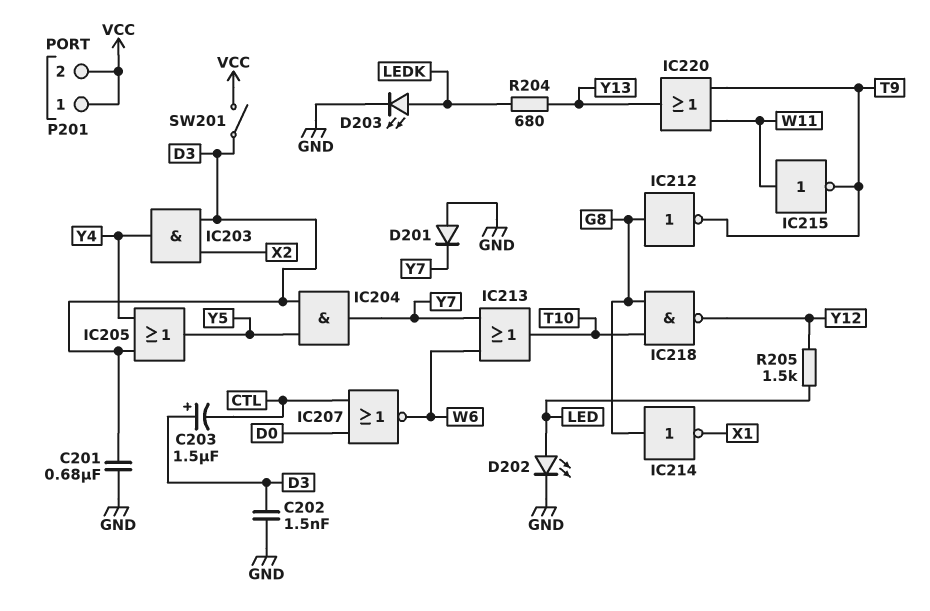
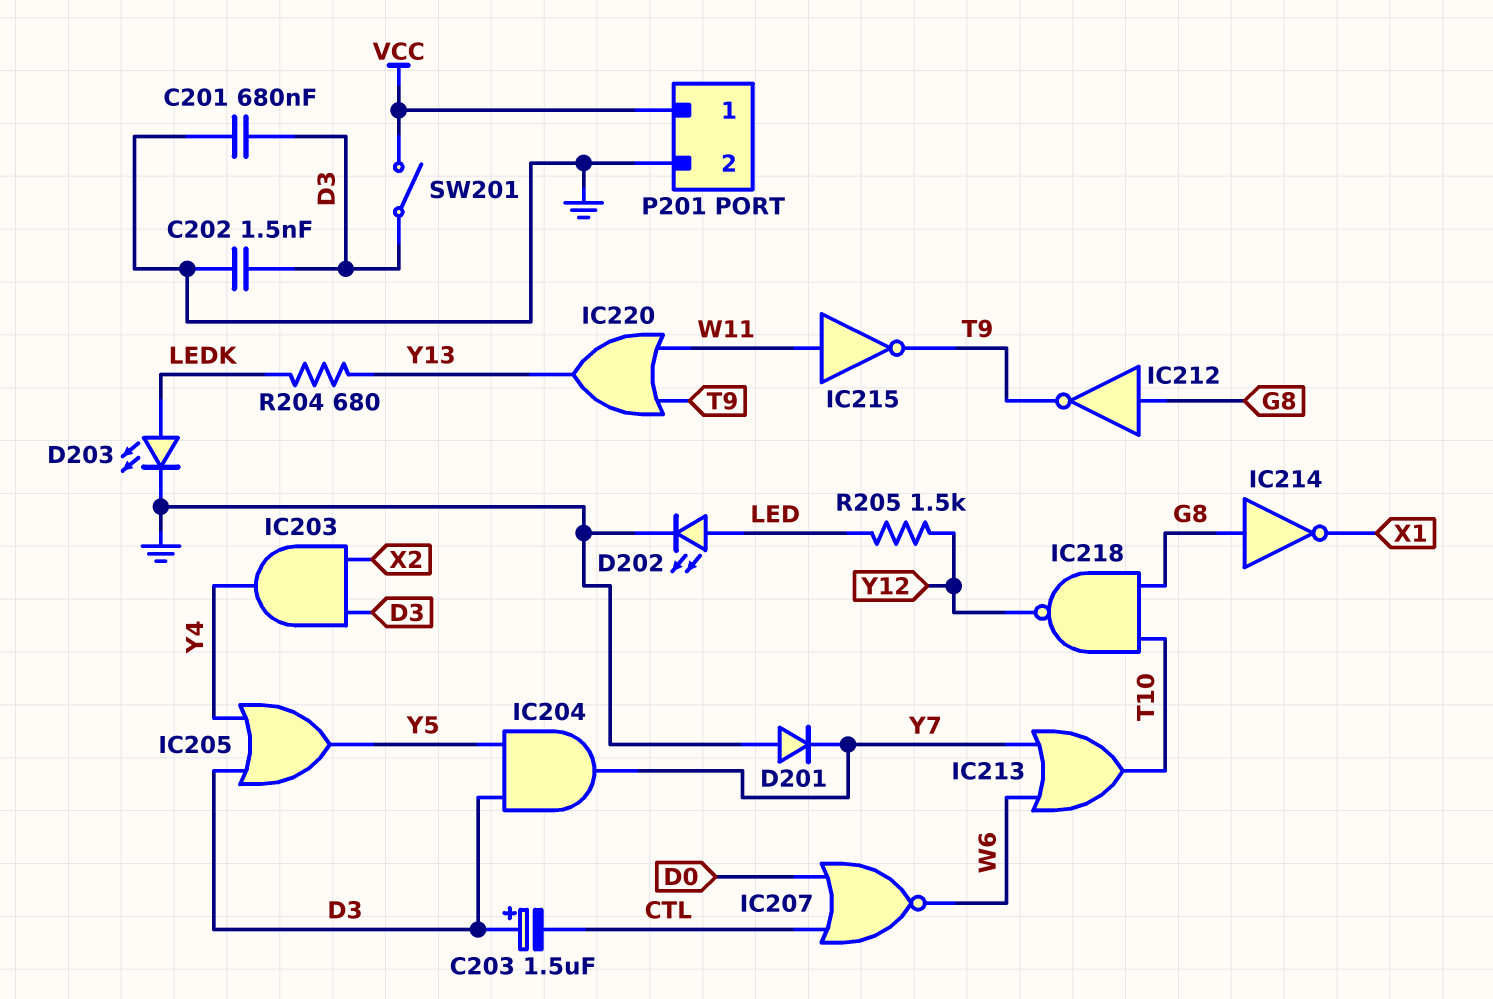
P201 pin 2: VCC -> GND

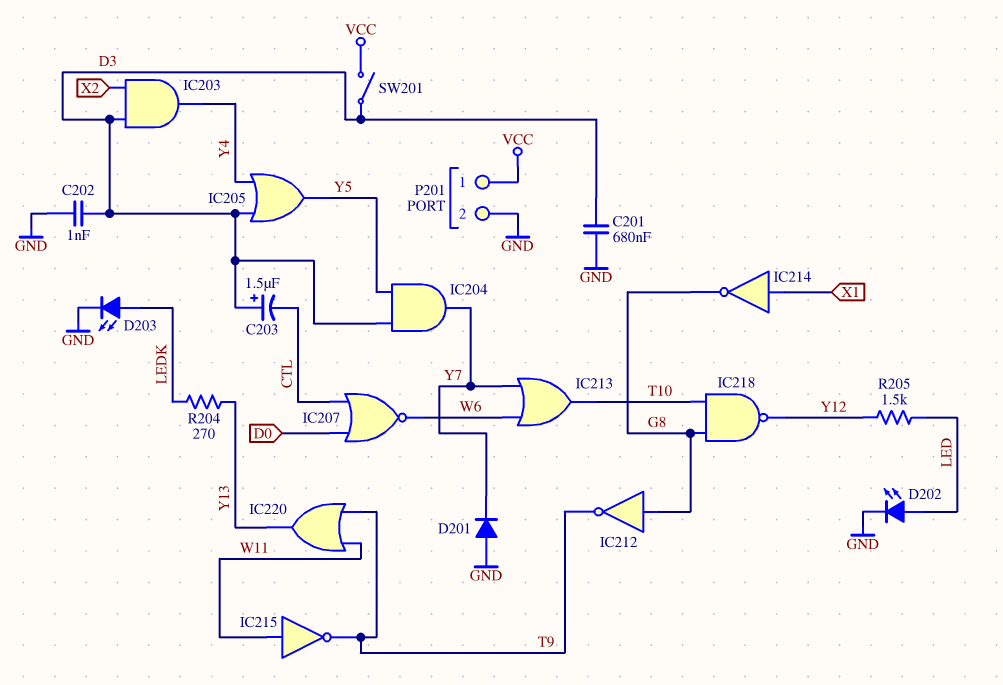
C202: 1.5nF (D3, GND) -> 1nF (D3, GND)
IC214: NOT (in G8, out X1) -> NOT (in X1, out G8)
R204: 680 (LEDK, Y13) -> 270 (LEDK, Y13)

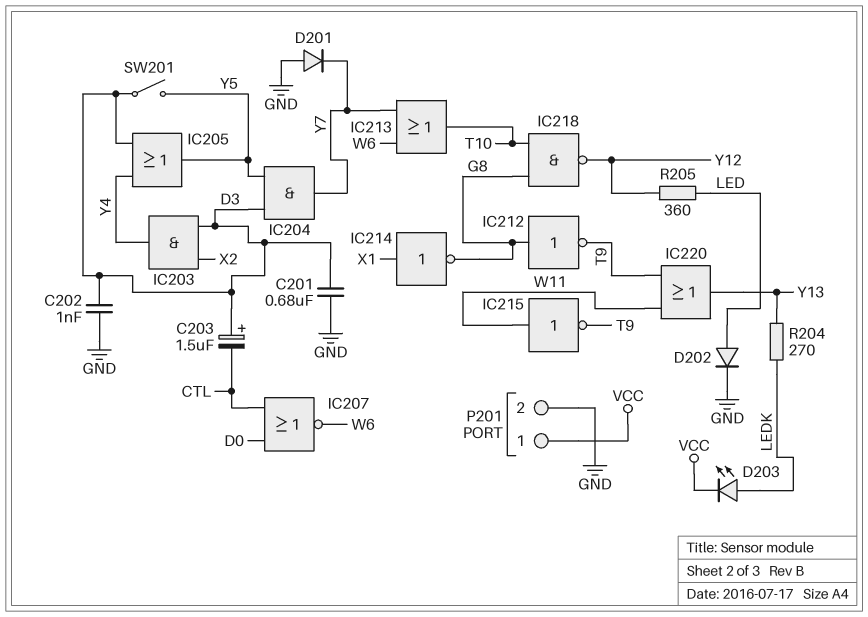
D202: LED (A LED, K GND) -> diode (A LED, K GND)
D203: LED (A LEDK, K GND) -> LED (A LEDK, K VCC)
R205: 1.5k (LED, Y12) -> 360 (LED, Y12)
SW201: switch (D3, VCC) -> switch (D3, Y5)

